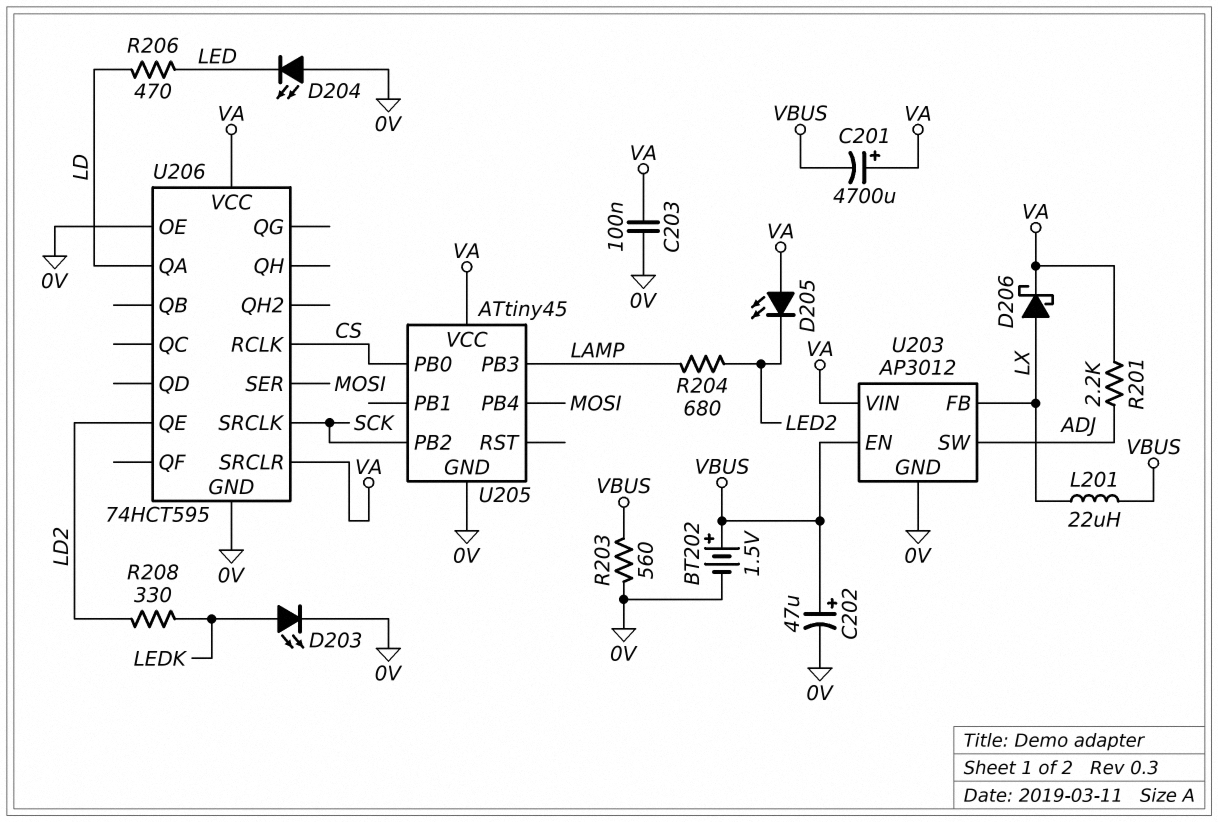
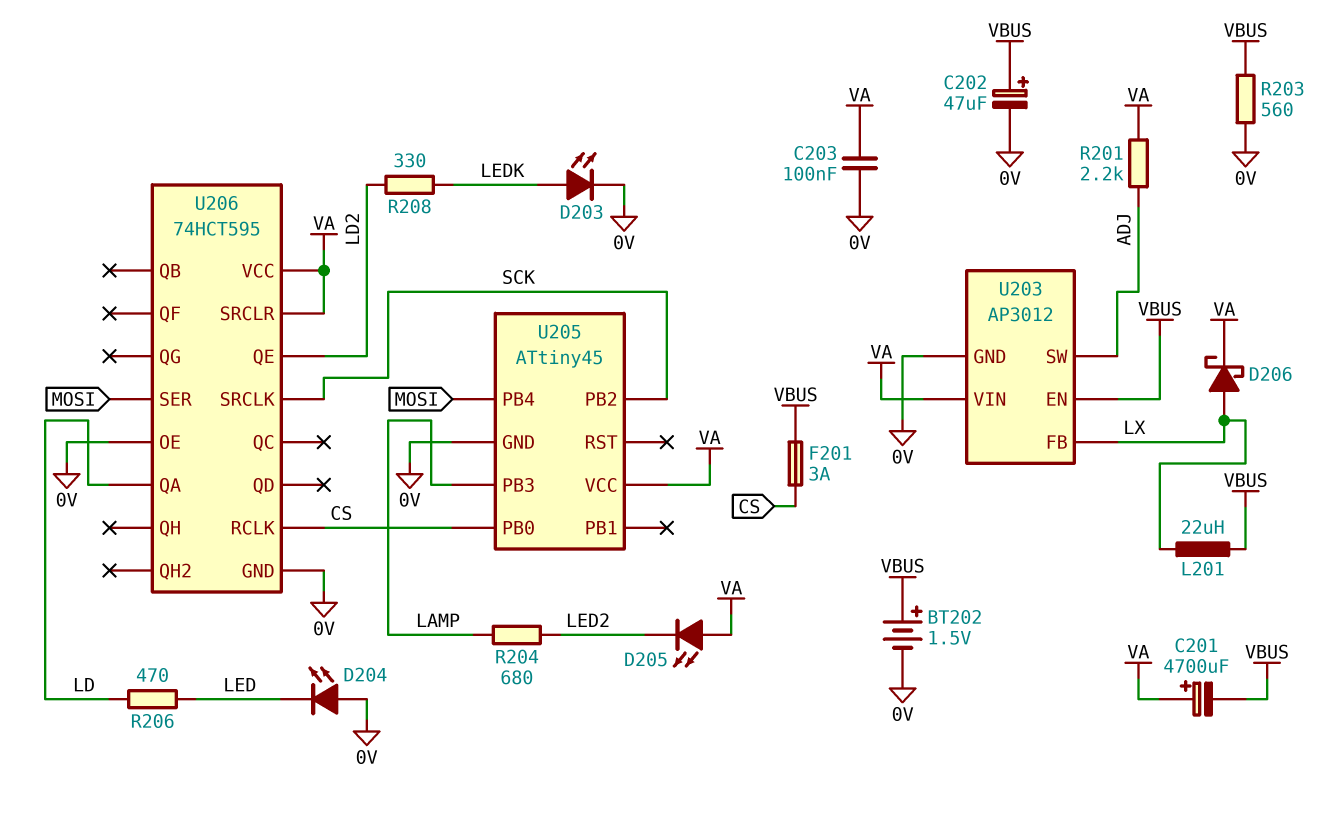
F201: none -> 3A (CS, VBUS)

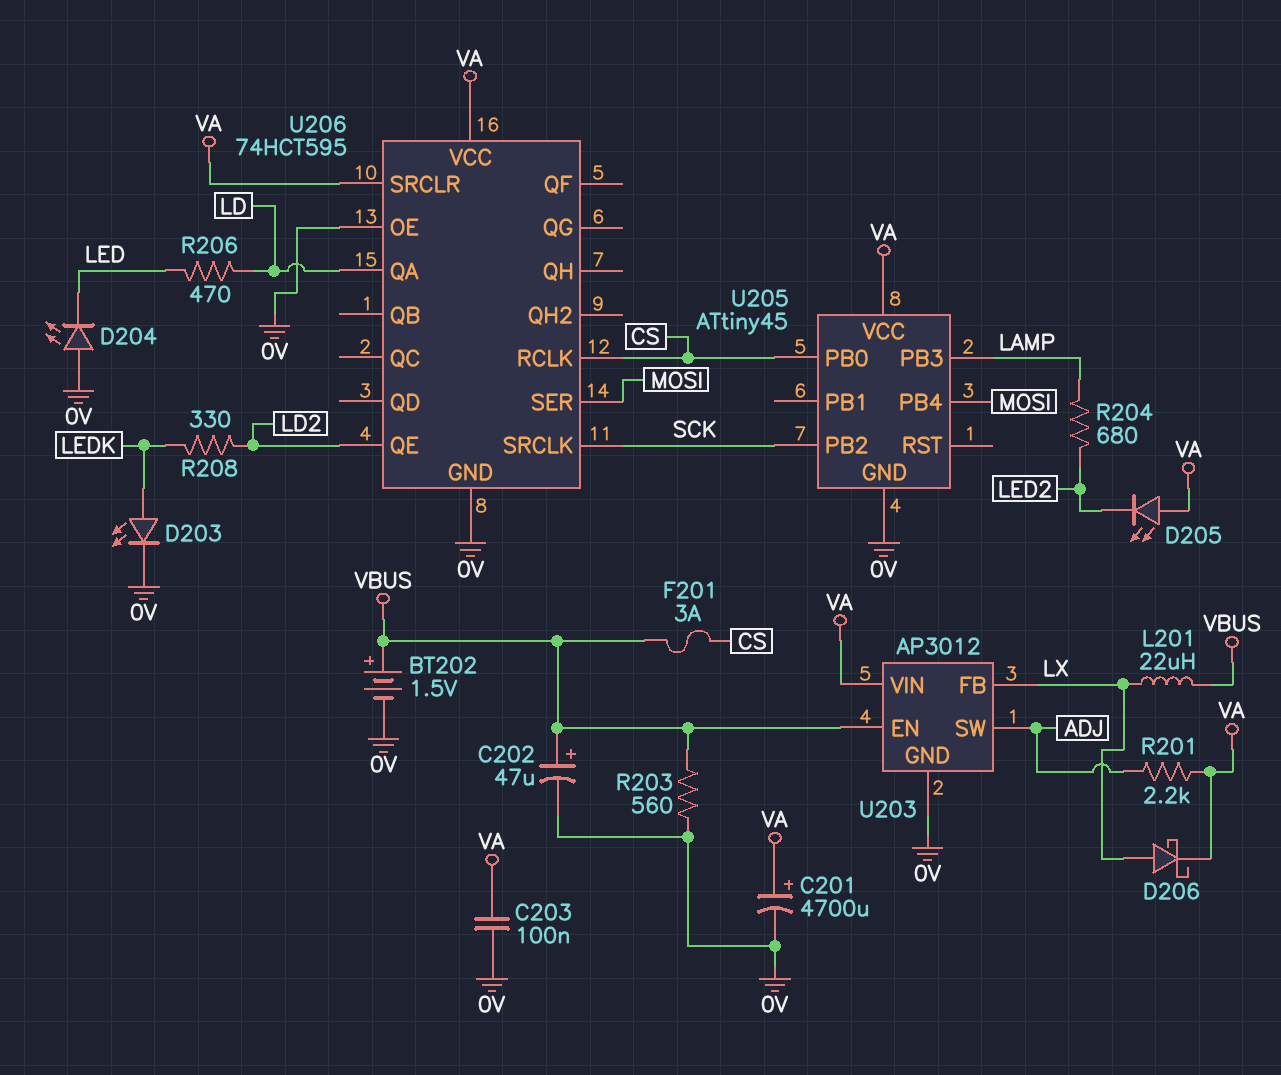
C201: 4700uF (plus VA, minus VBUS) -> 4700uF (plus VA, minus 0V)

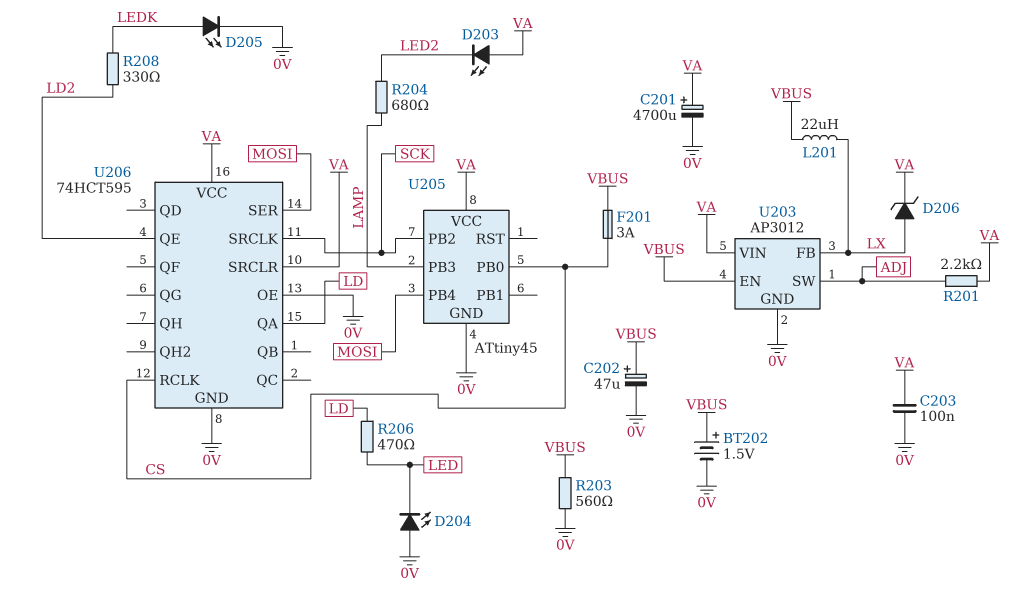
D203: LED (A LEDK, K 0V) -> LED (A VA, K LED2)
D205: LED (A VA, K LED2) -> LED (A LEDK, K 0V)
D206: schottky (A LX, K VA) -> zener (A LX, K VA)

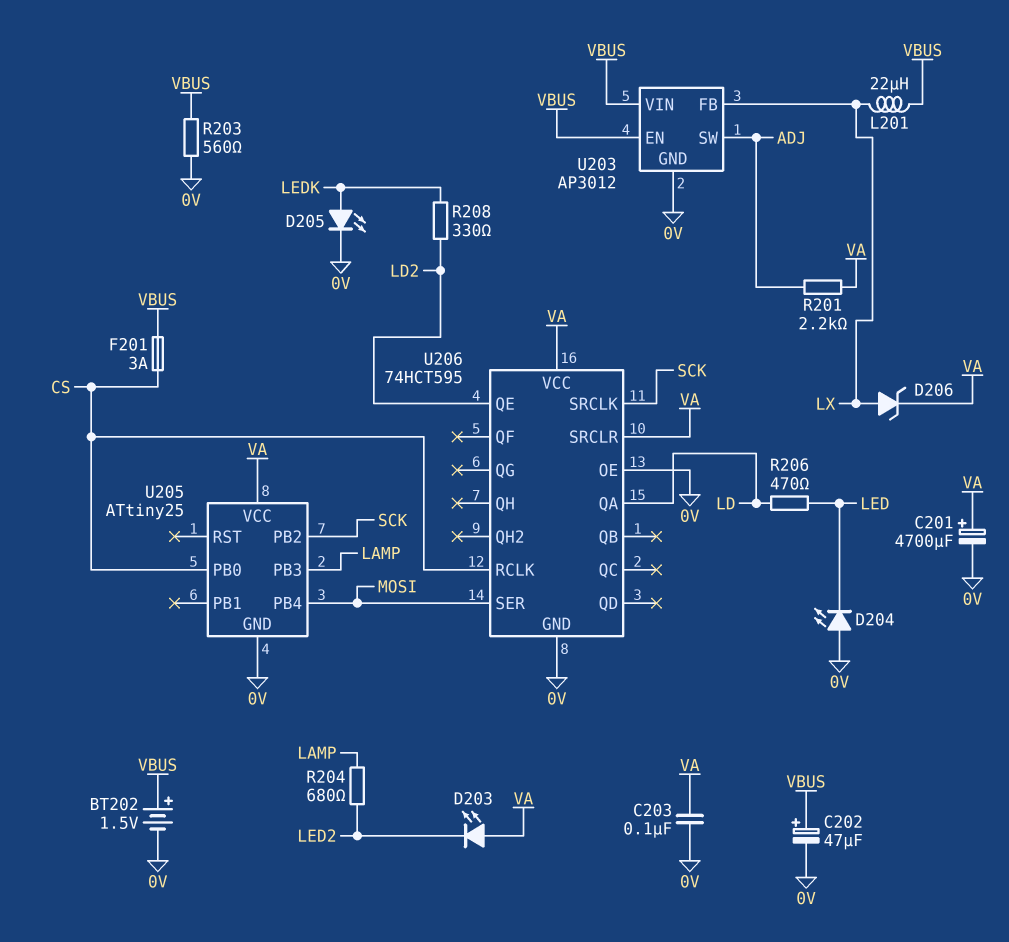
U203 pin VIN: VA -> VBUS
U205: ATtiny45 -> ATtiny25

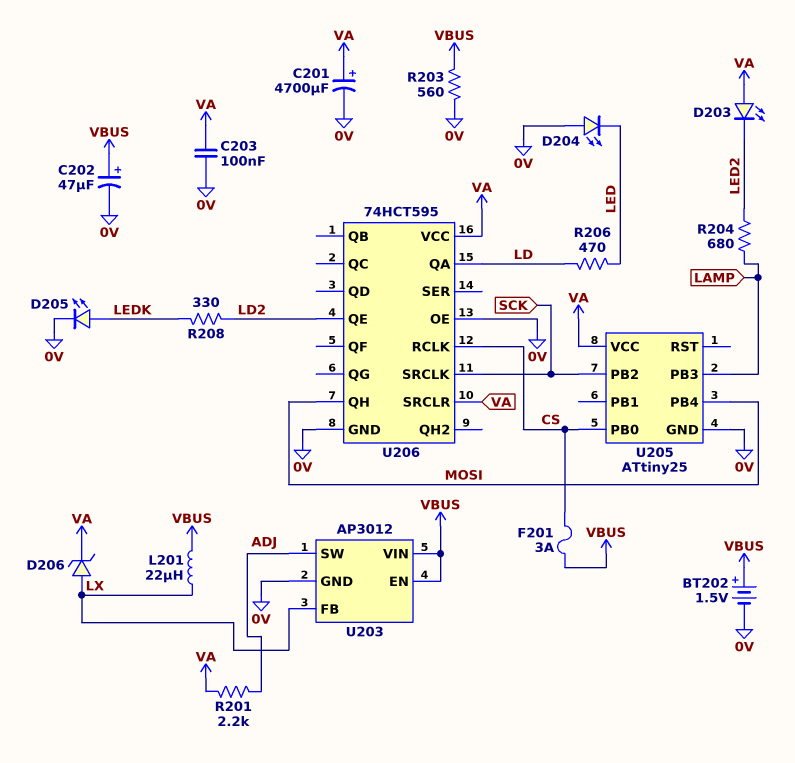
U206 pin QH: none -> MOSI
U206 pin SER: MOSI -> none

